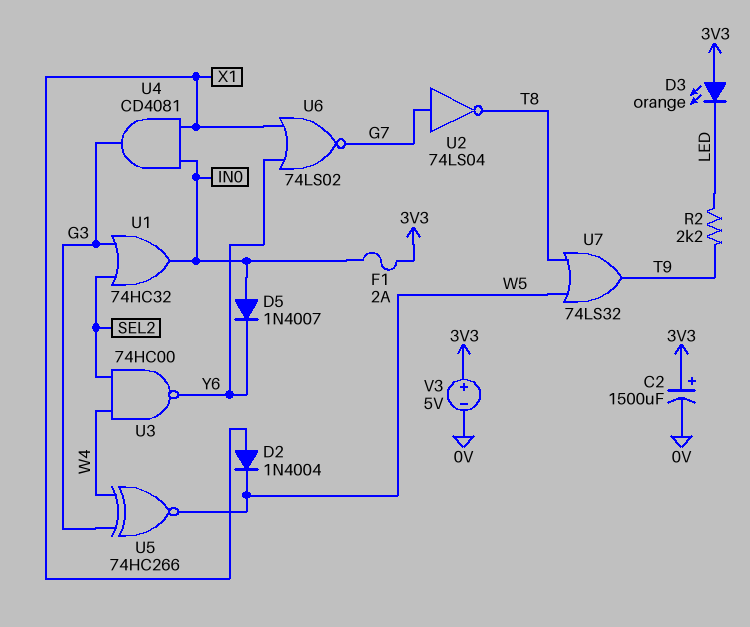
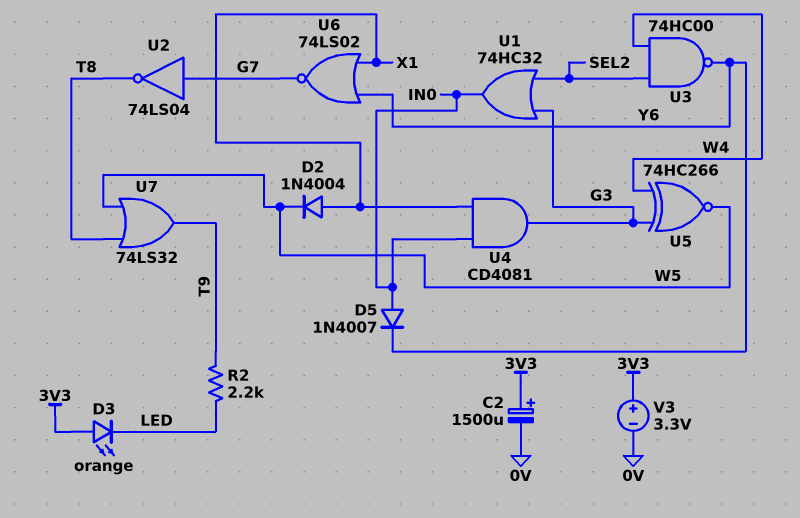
F1: 2A (3V3, IN0) -> none
V3: 5V (plus 3V3, minus 0V) -> 3.3V (plus 3V3, minus 0V)

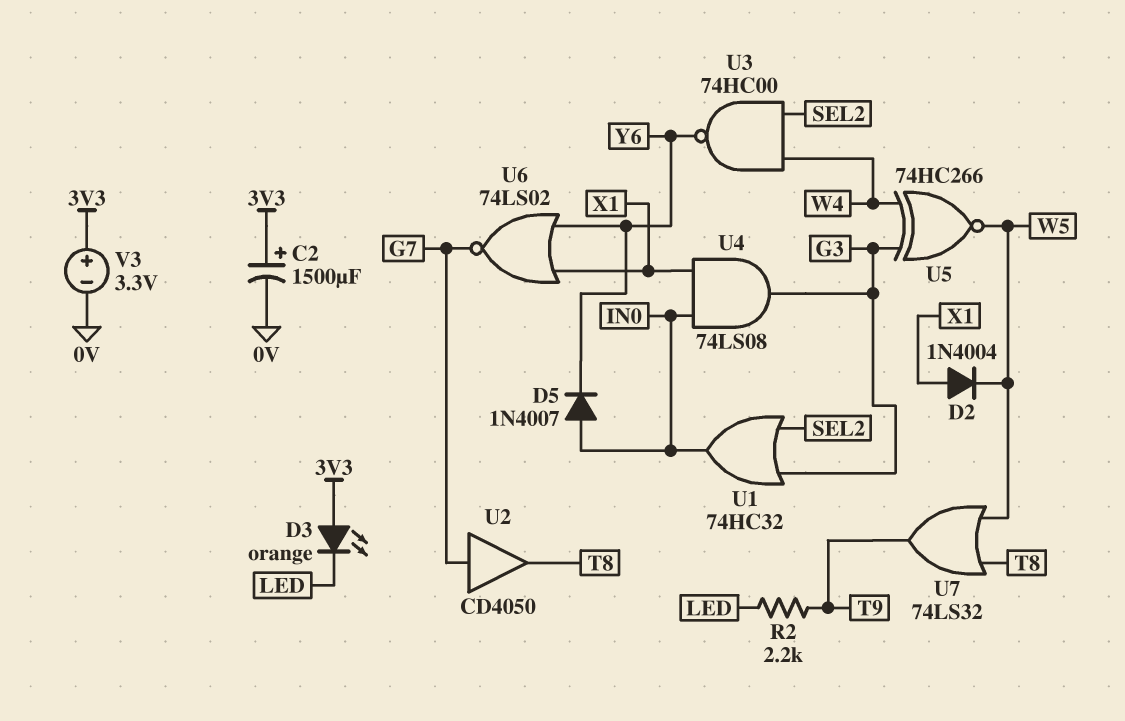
U2: NOT 74LS04 (in G7, out T8) -> buffer CD4050 (in G7, out T8)
U4: AND CD4081 (in IN0, in X1, out G3) -> AND 74LS08 (in IN0, in X1, out G3)

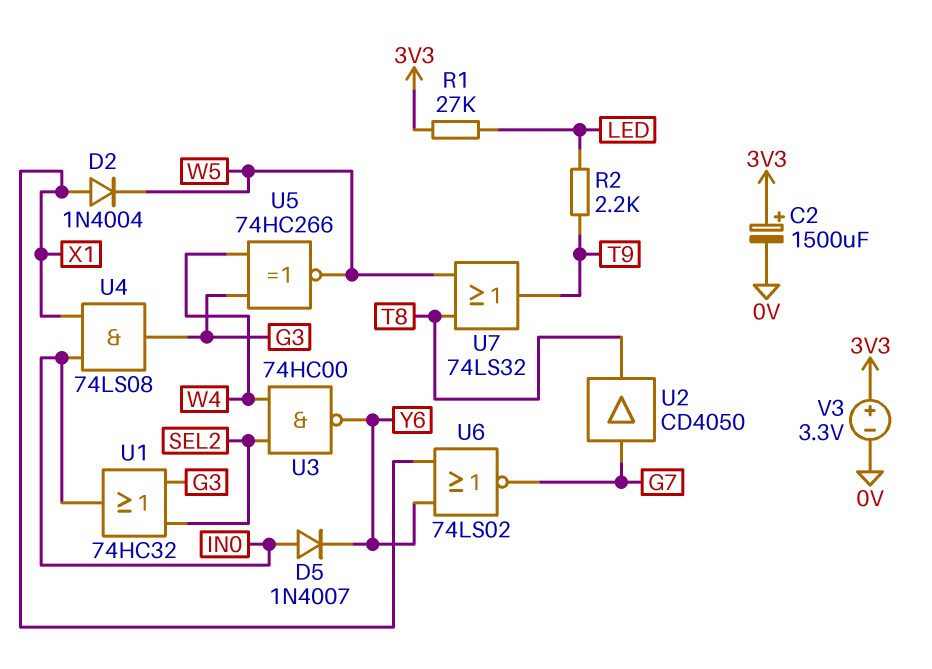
D3: LED orange (A 3V3, K LED) -> none
R1: none -> 27k (3V3, LED)

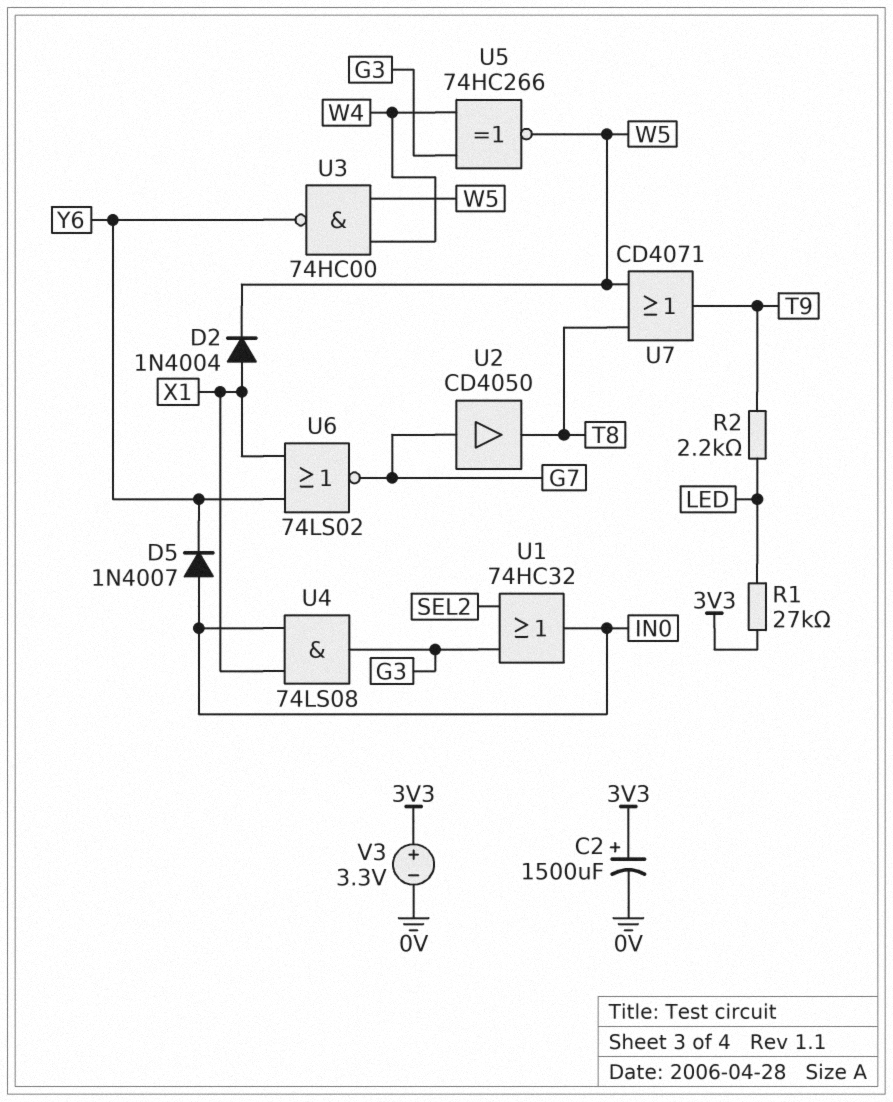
U3: NAND 74HC00 (in SEL2, in W4, out Y6) -> NAND 74HC00 (in W4, in W5, out Y6)
U7: OR 74LS32 (in T8, in W5, out T9) -> OR CD4071 (in T8, in W5, out T9)

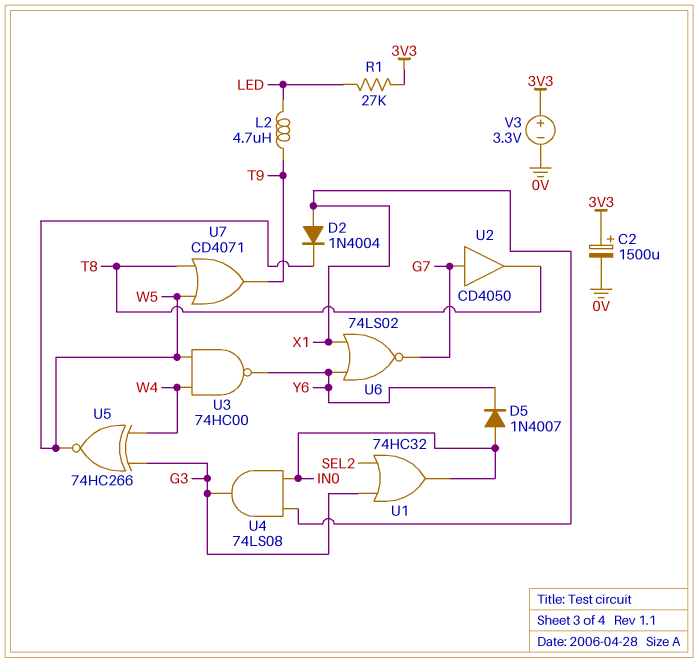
L2: none -> 4.7uH (LED, T9)
R2: 2.2k (LED, T9) -> none

